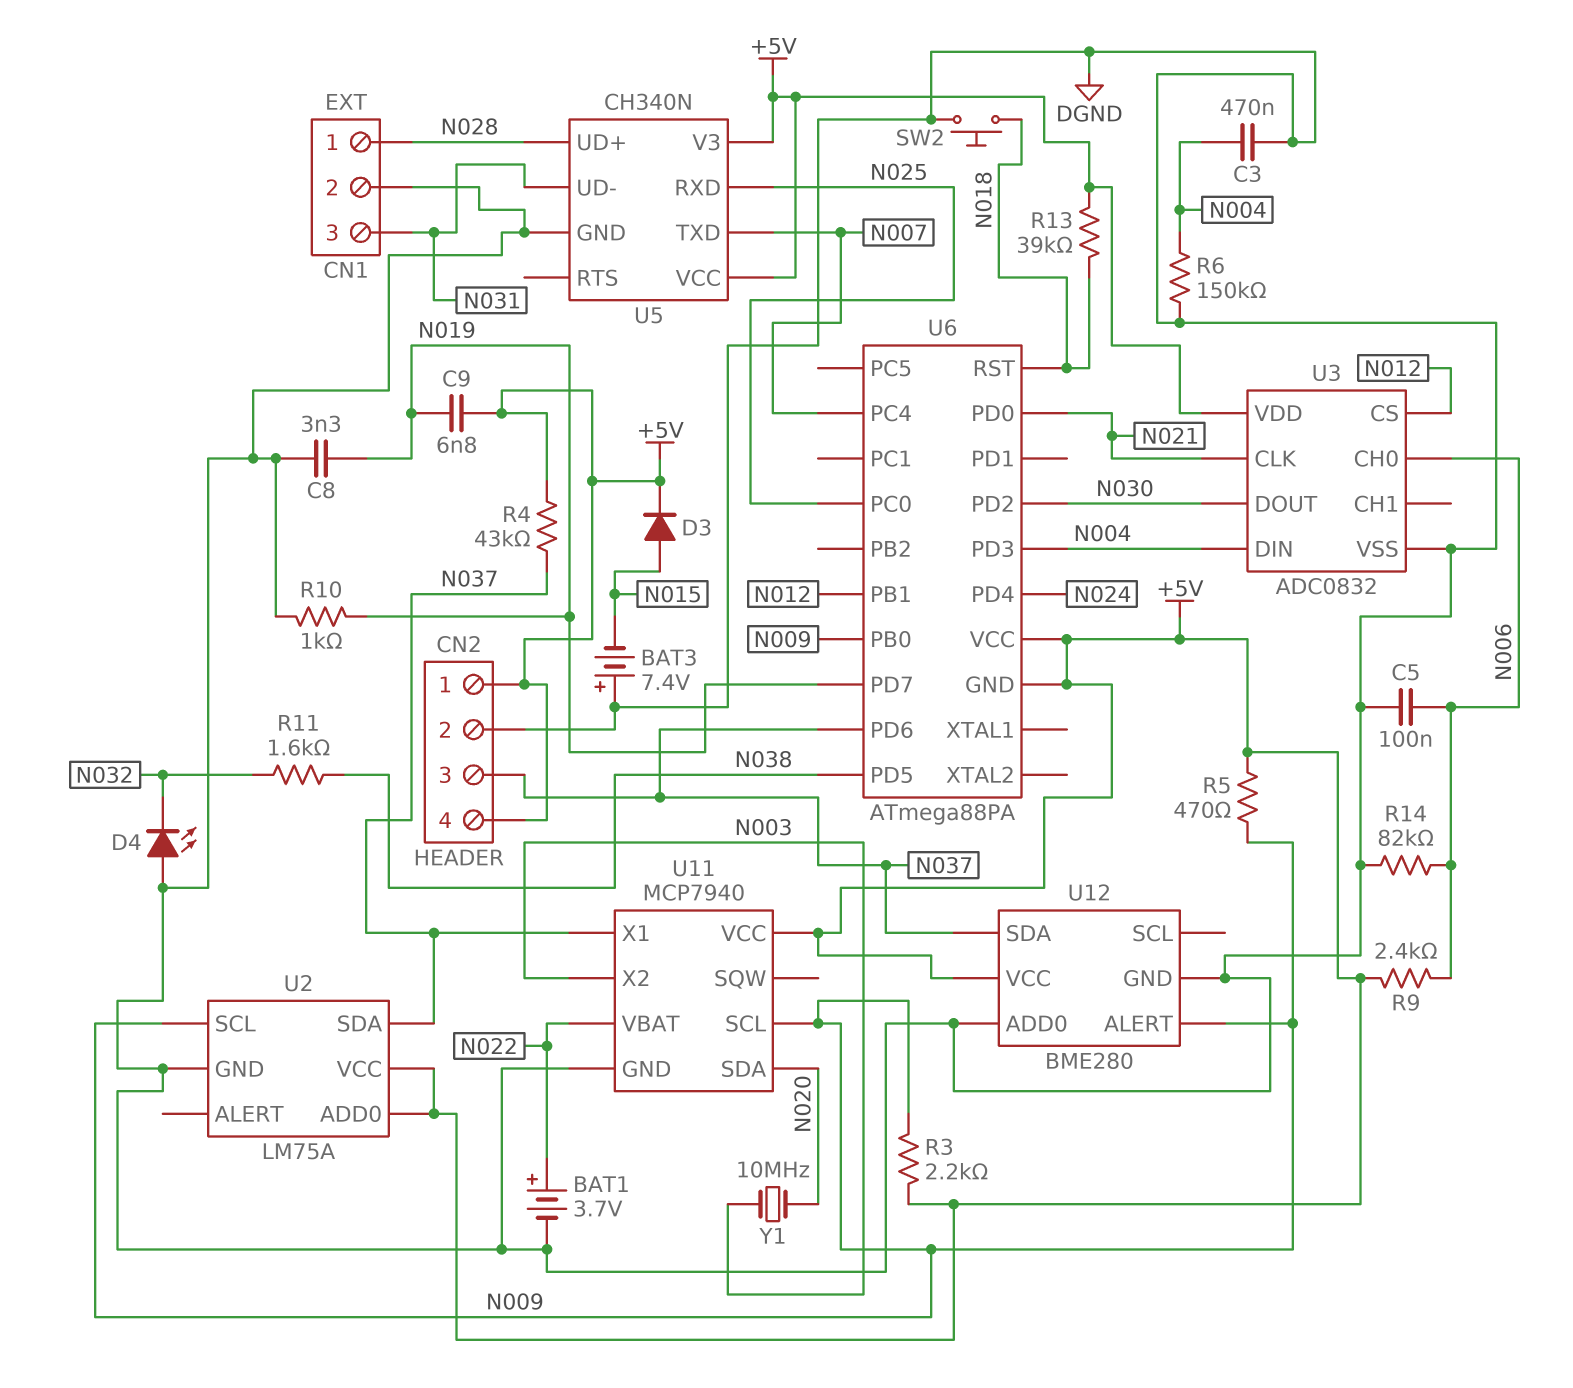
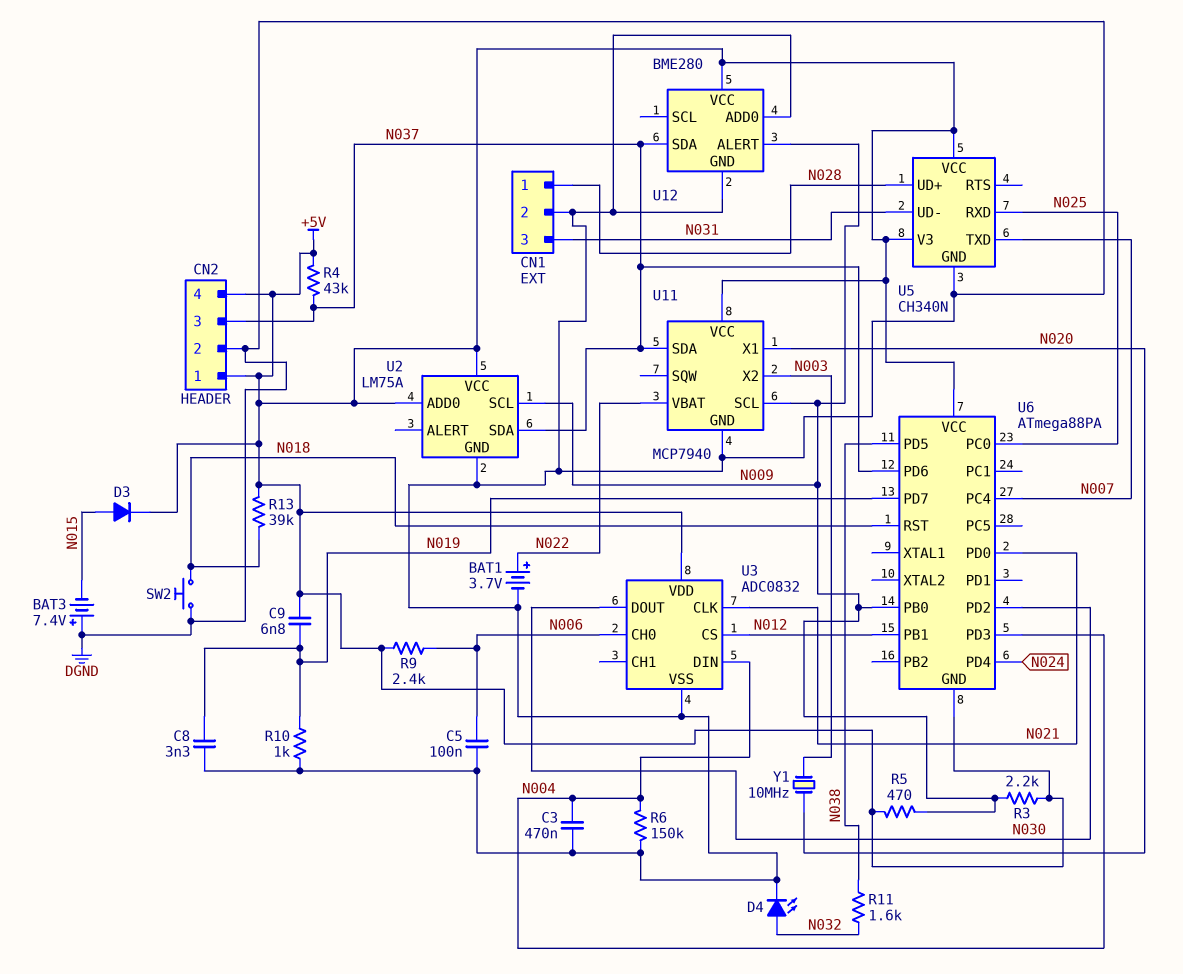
D4: LED (A DGND, K N032) -> LED (A N032, K DGND)
R14: 82k (DGND, N006) -> none
U11 pin SDA: N020 -> N037
U11 pin X1: N037 -> N020

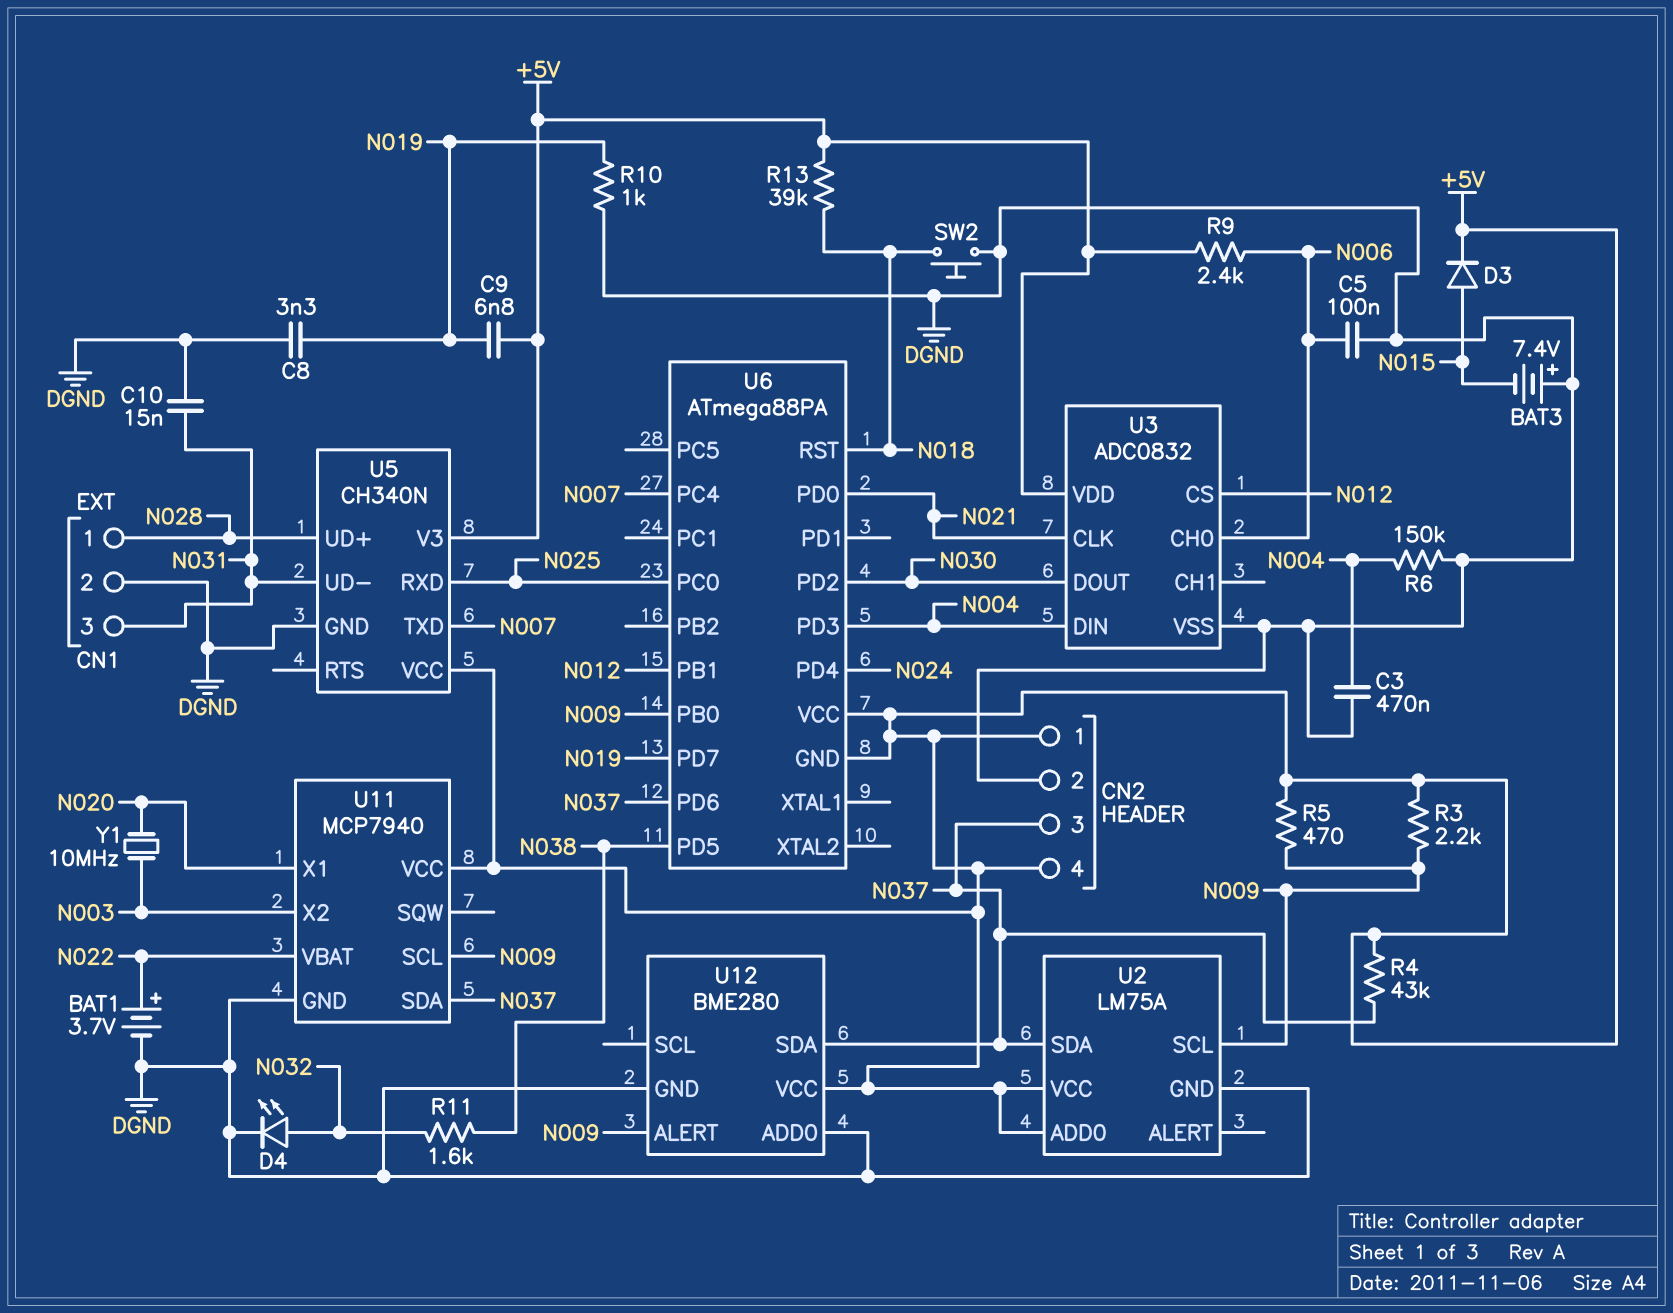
C10: none -> 15nF (DGND, N031)

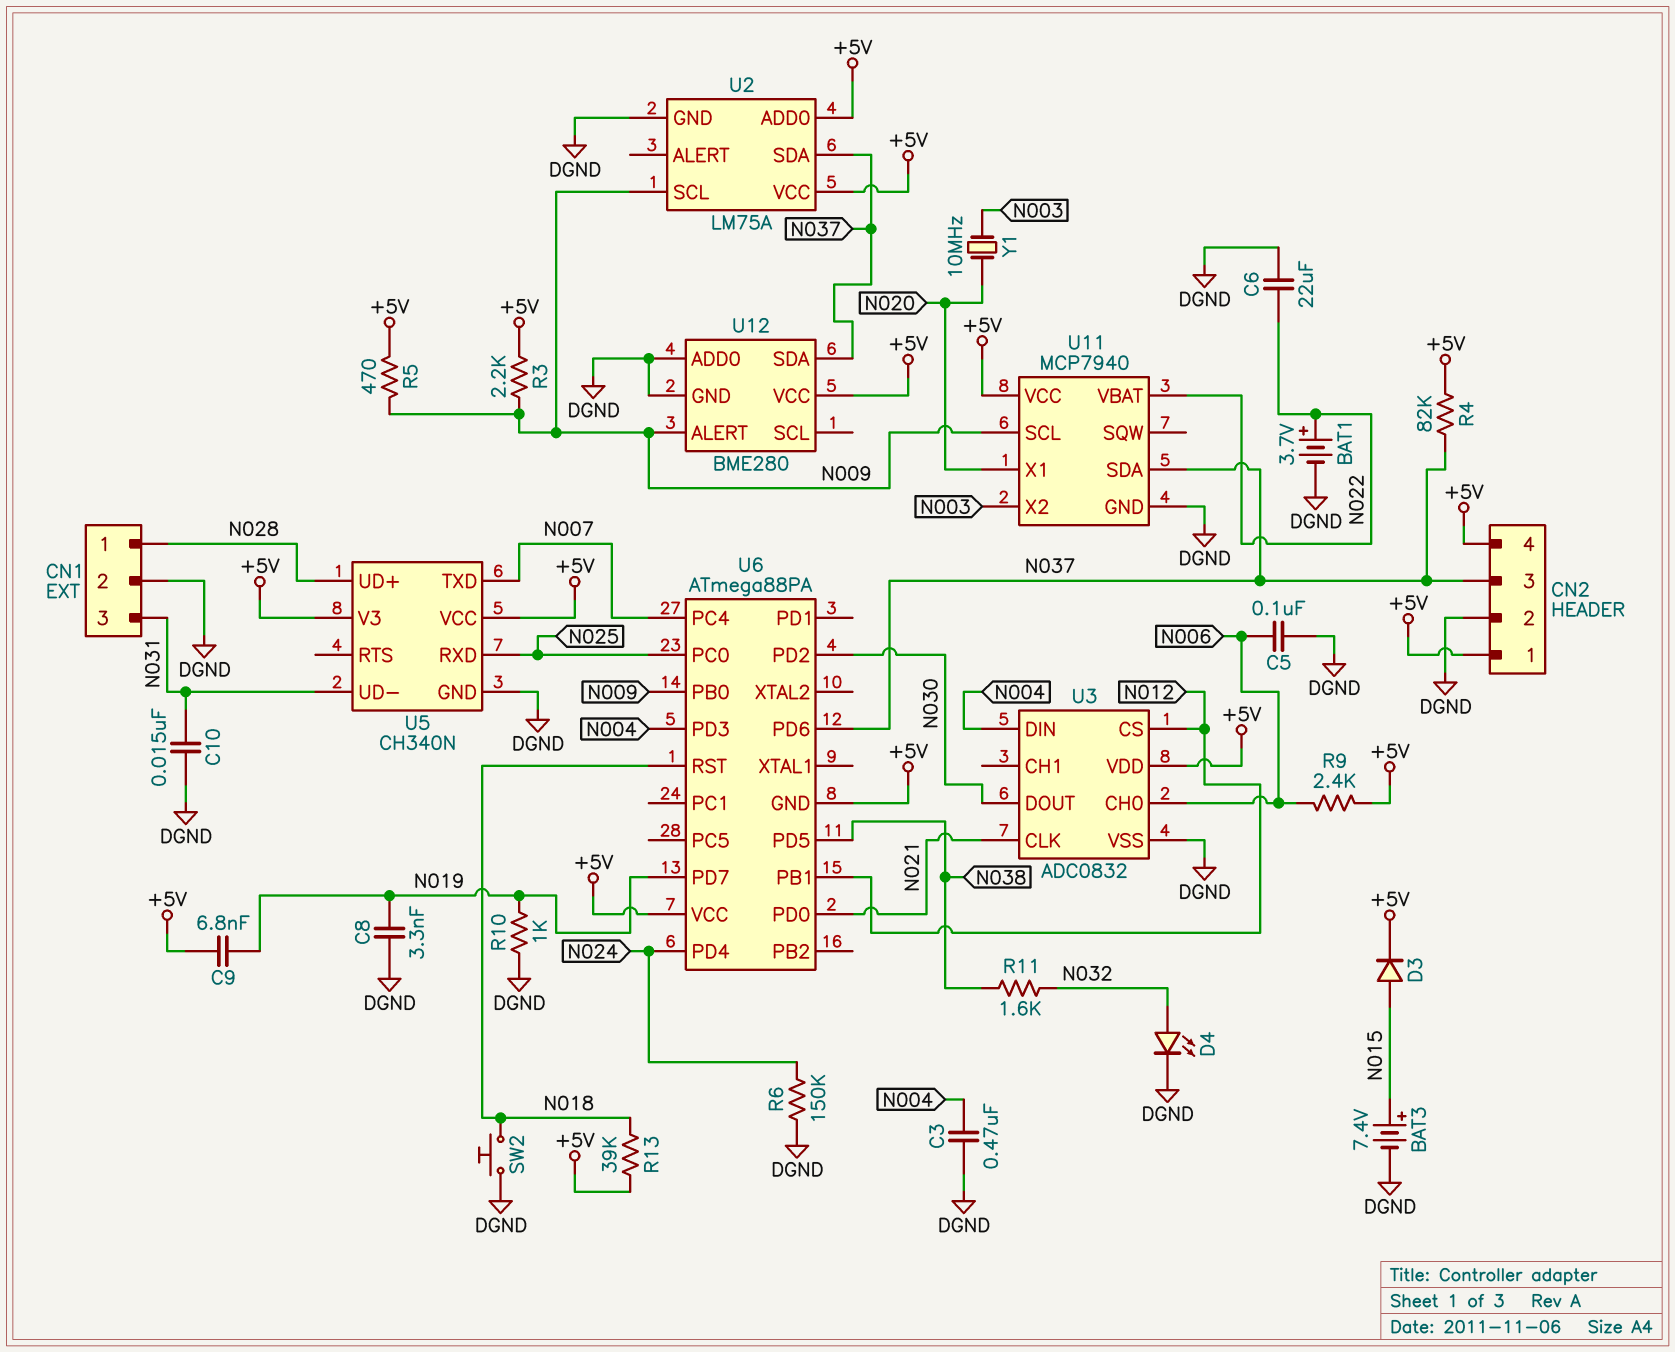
BAT3: 7.4V (plus DGND, minus N015) -> 7.4V (plus N015, minus DGND)
C6: none -> 22uF (DGND, N022)
R4: 43k (+5V, N037) -> 82k (+5V, N037)
R6: 150k (DGND, N004) -> 150k (DGND, N024)

